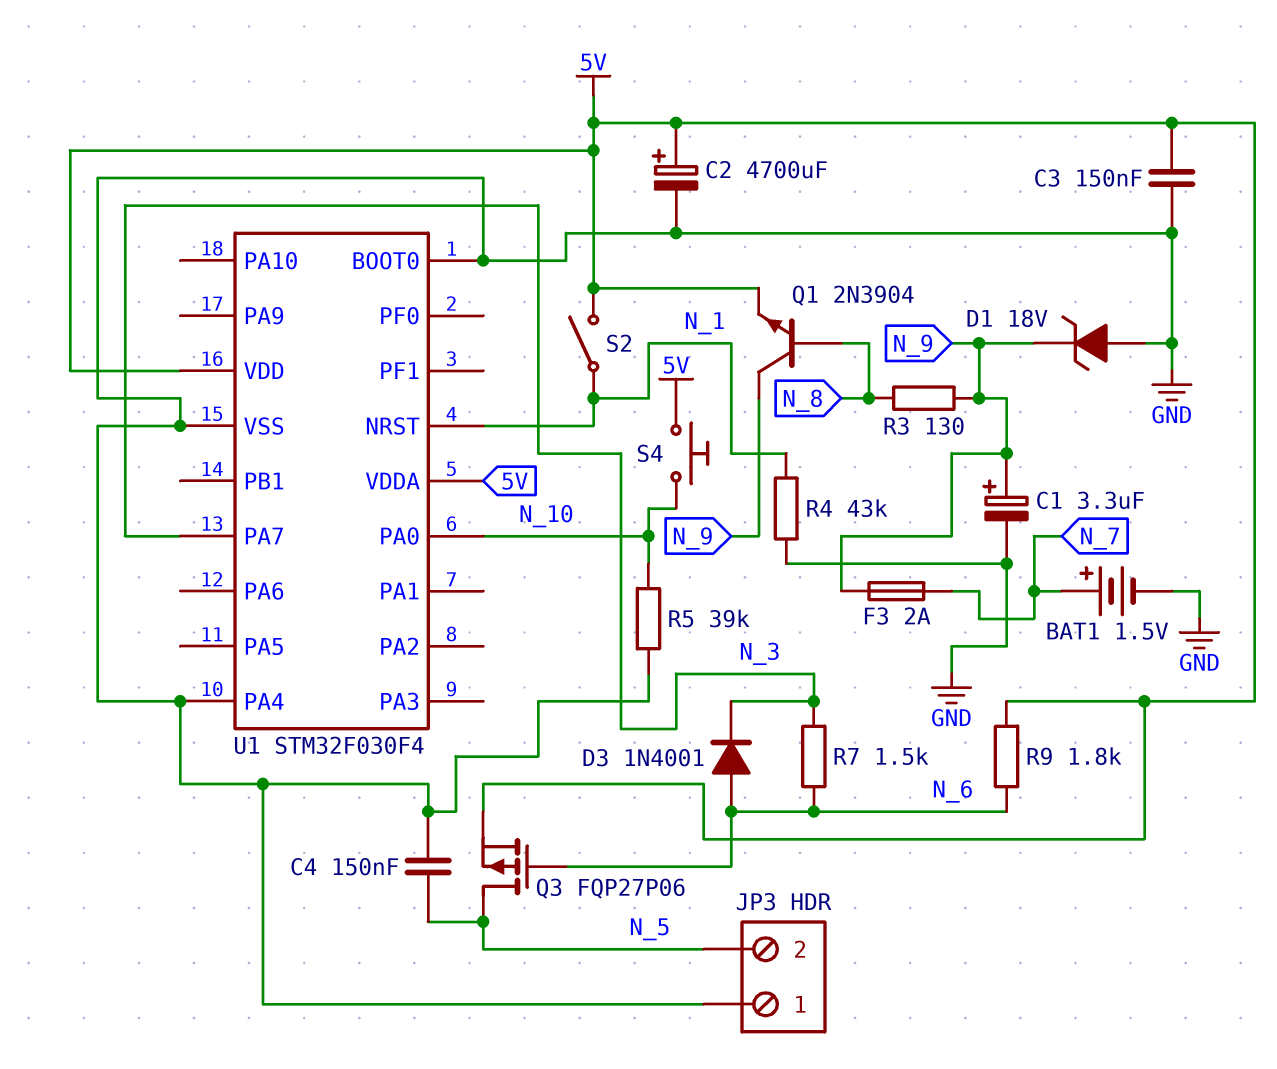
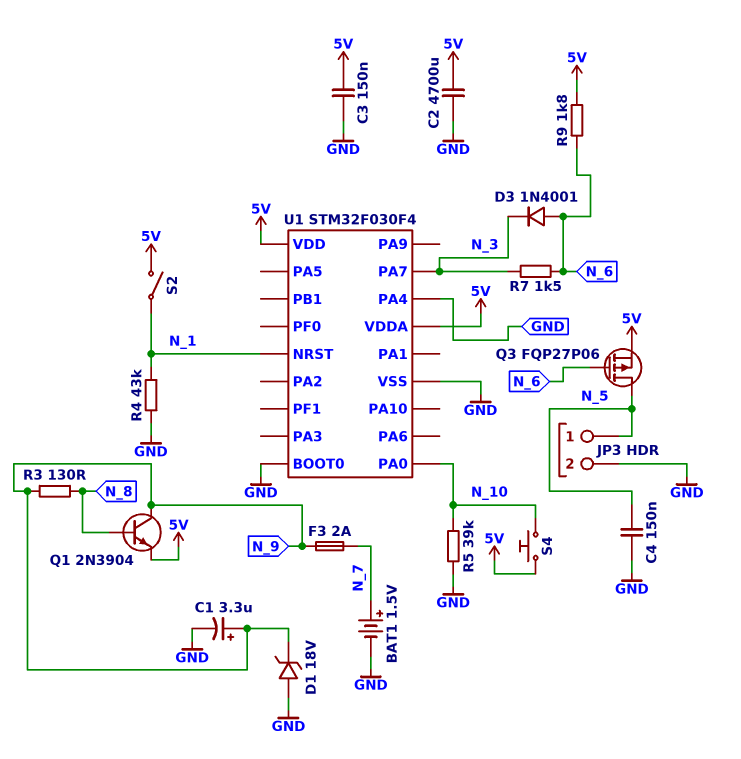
C2: 4700uF (plus 5V, minus GND) -> 4700uF (5V, GND)
JP3 pin 1: GND -> N_5
JP3 pin 2: N_5 -> GND

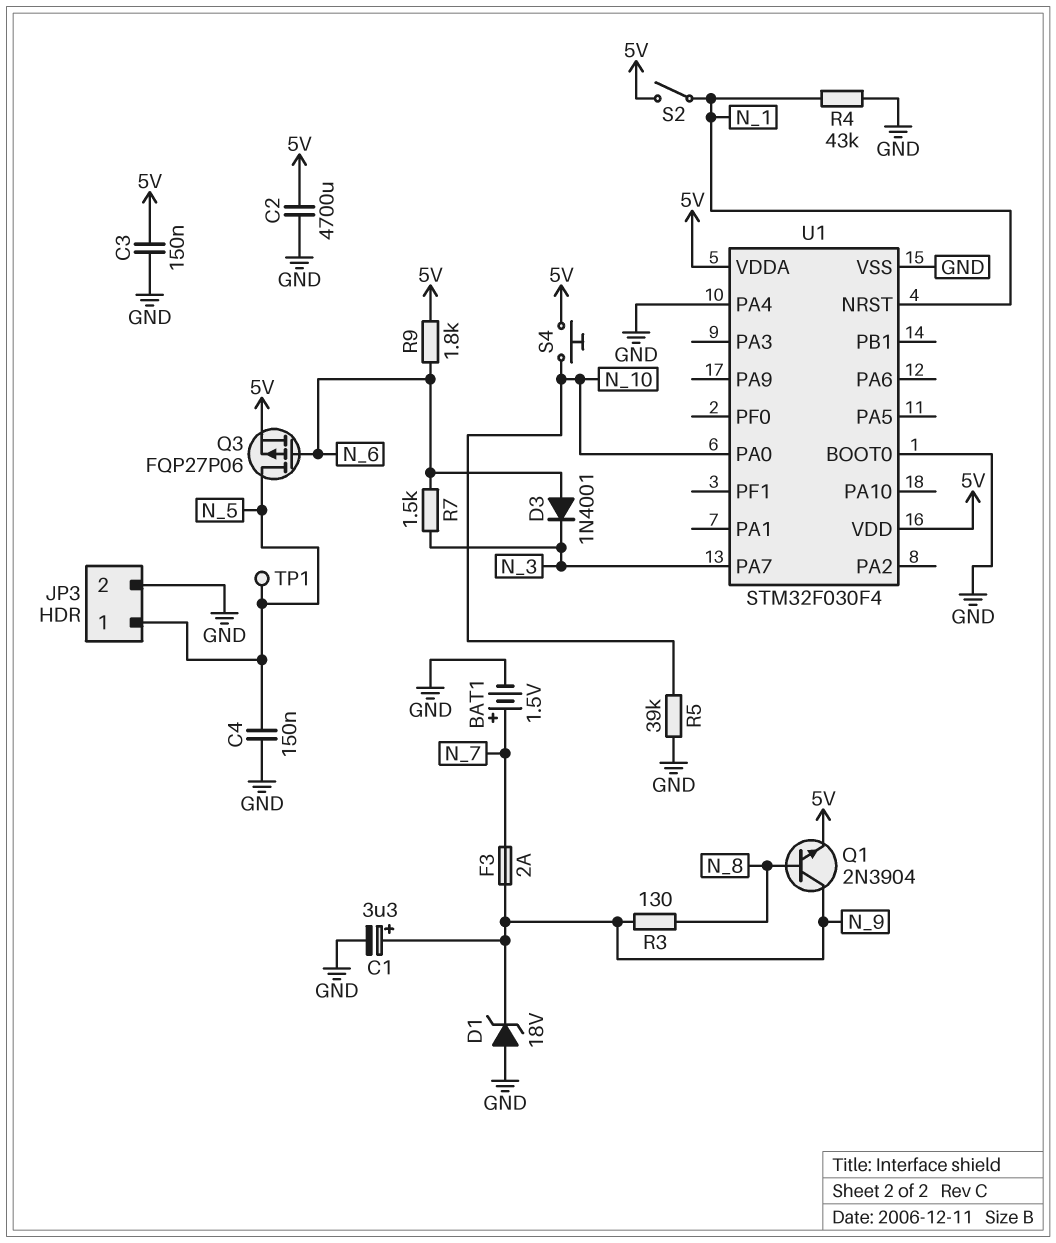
TP1: none -> test point (N_5)

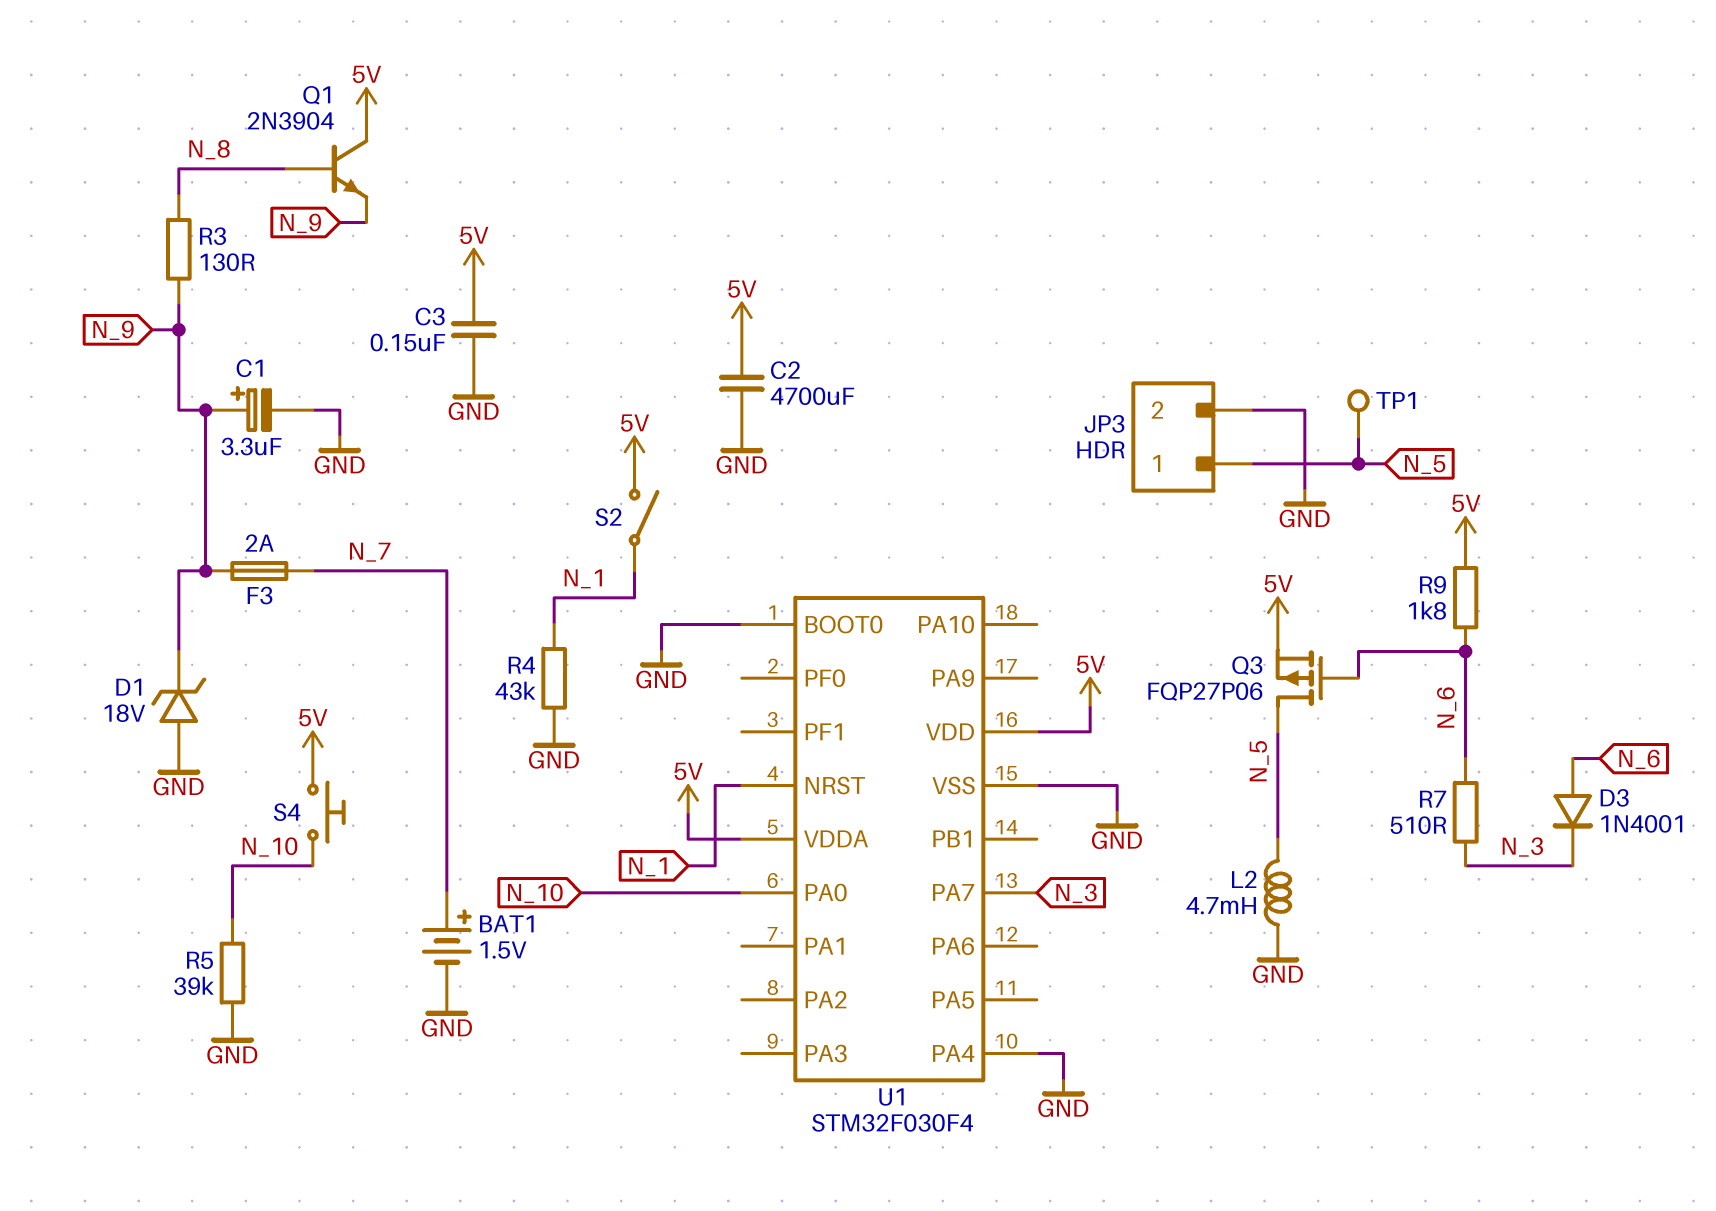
C4: 150nF (GND, N_5) -> none
L2: none -> 4.7mH (GND, N_5)
Q1: NPN 2N3904 (B N_8, C N_9, E 5V) -> NPN 2N3904 (B N_8, C 5V, E N_9)
R7: 1.5k (N_3, N_6) -> 510 (N_3, N_6)

